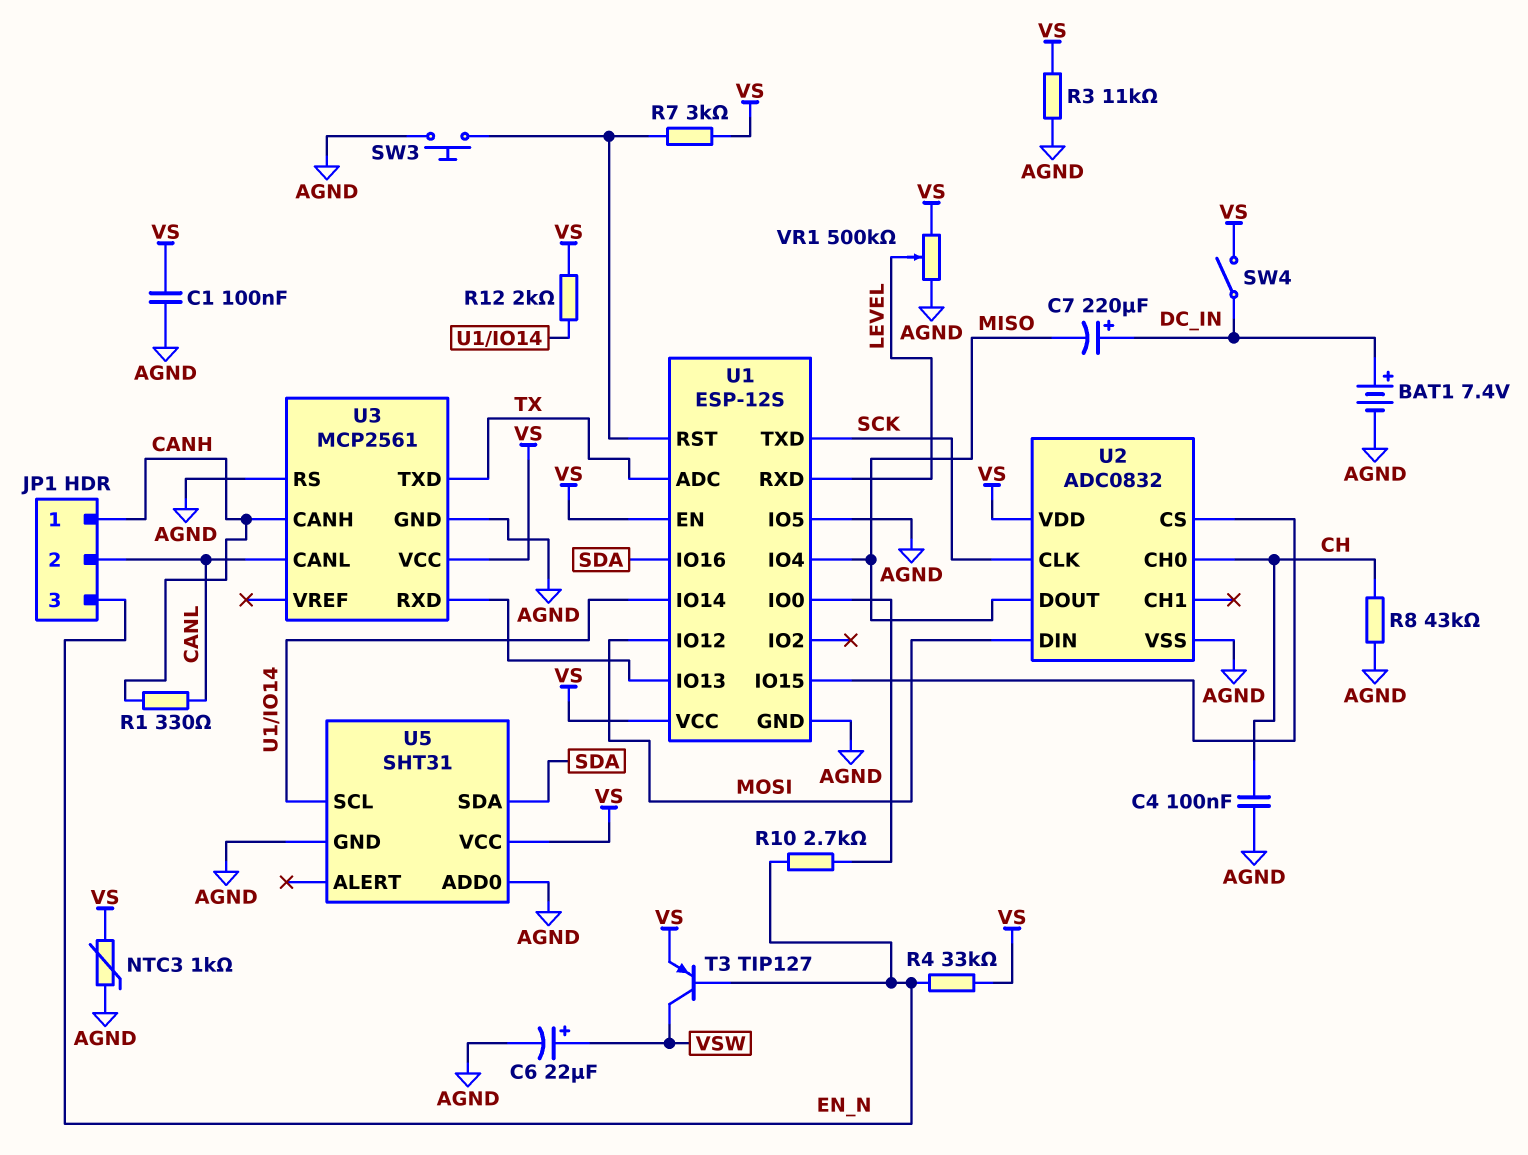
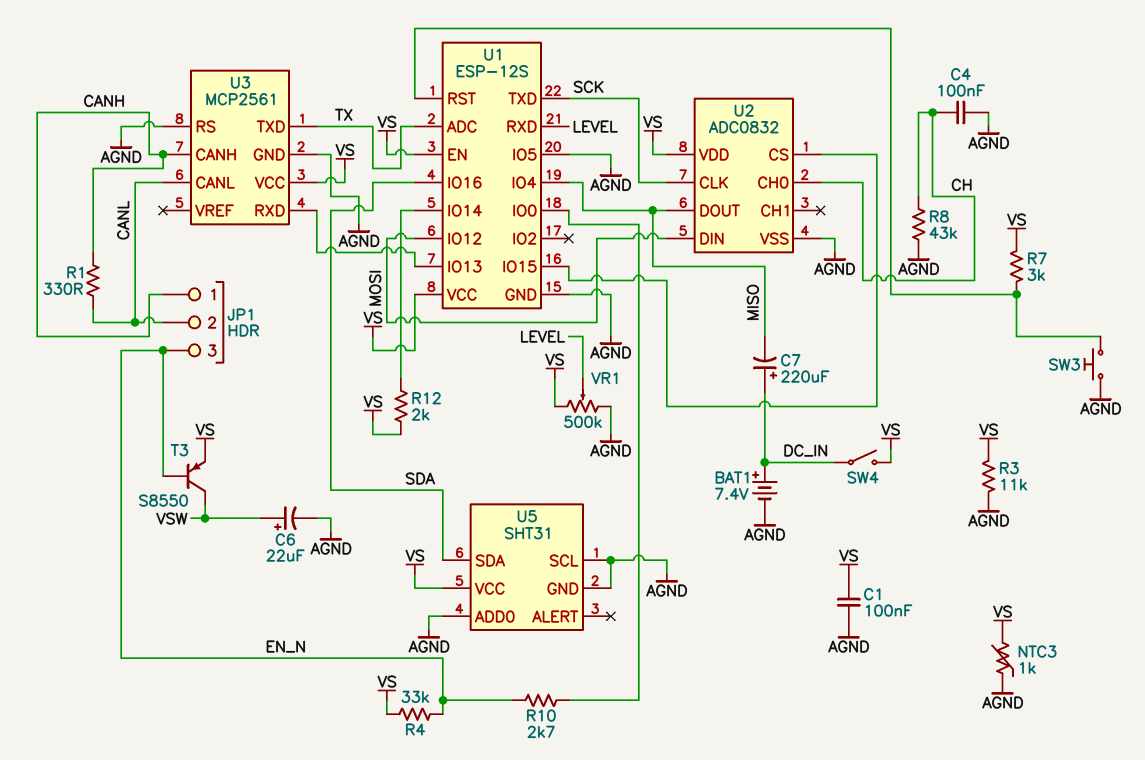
T3: PNP TIP127 (B EN_N, C VSW, E VS) -> PNP S8550 (B EN_N, C VSW, E VS)
U5 pin SCL: U1/IO14 -> AGND

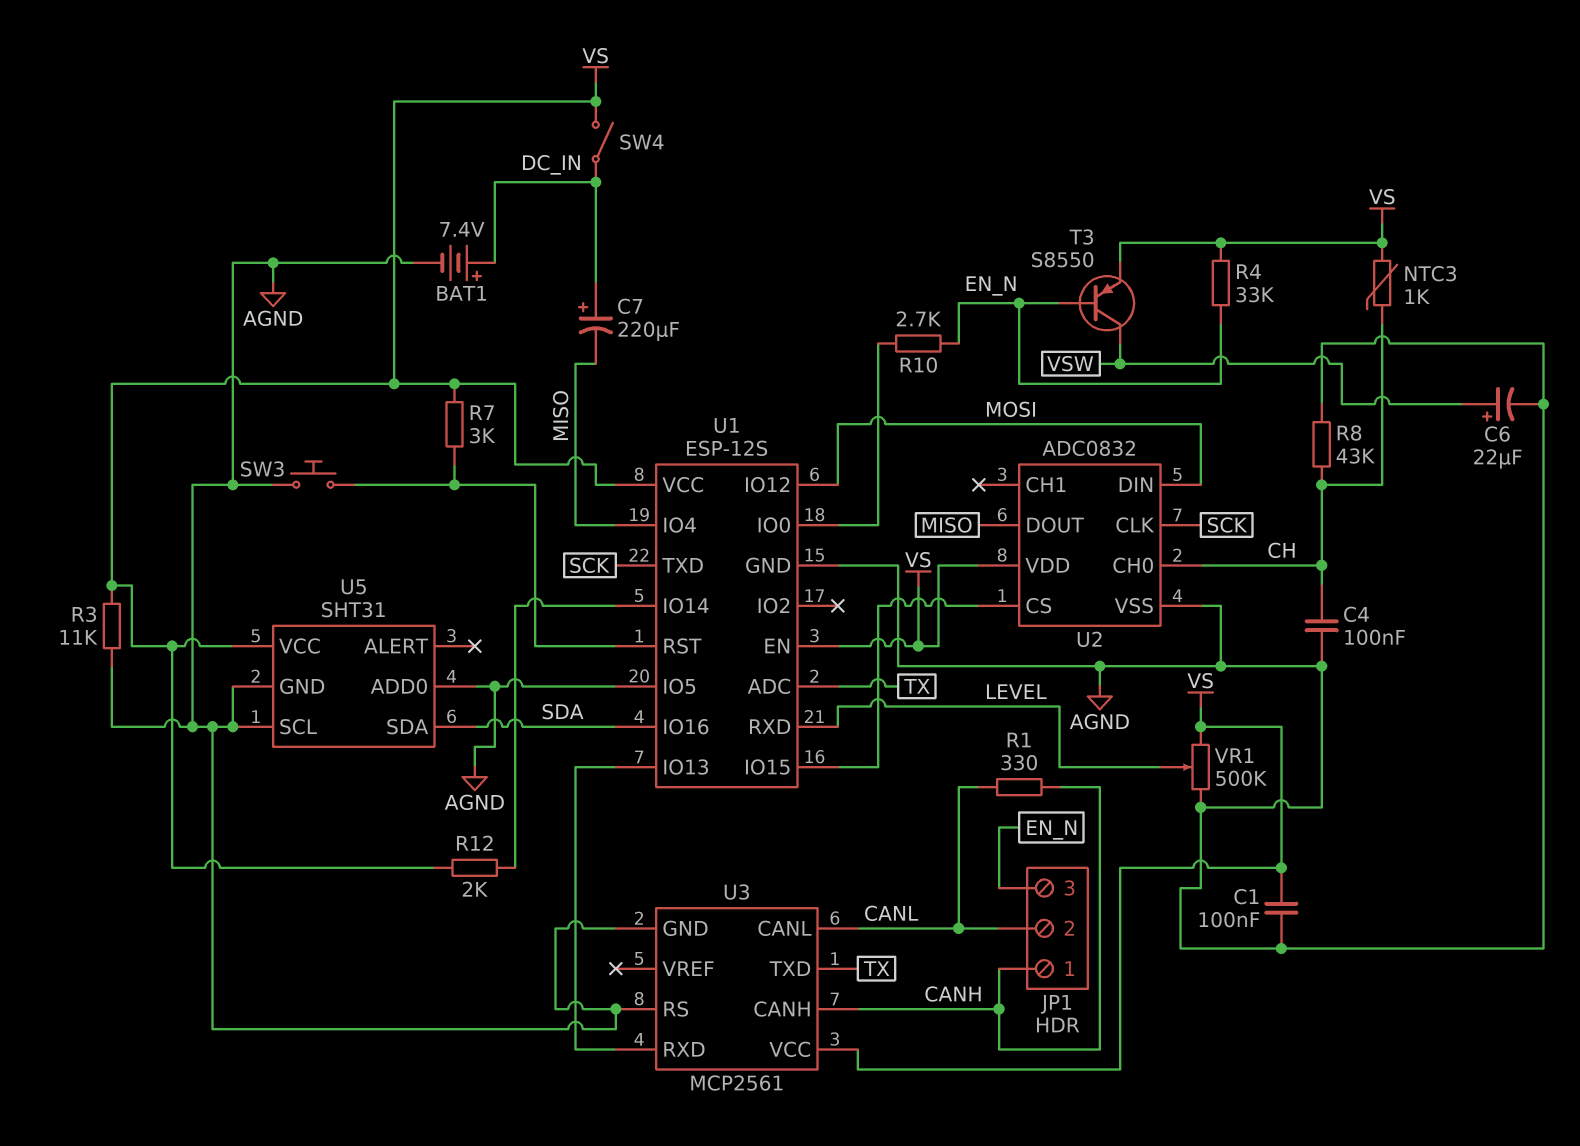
NTC3: 1k (AGND, VS) -> 1k (CH, VS)

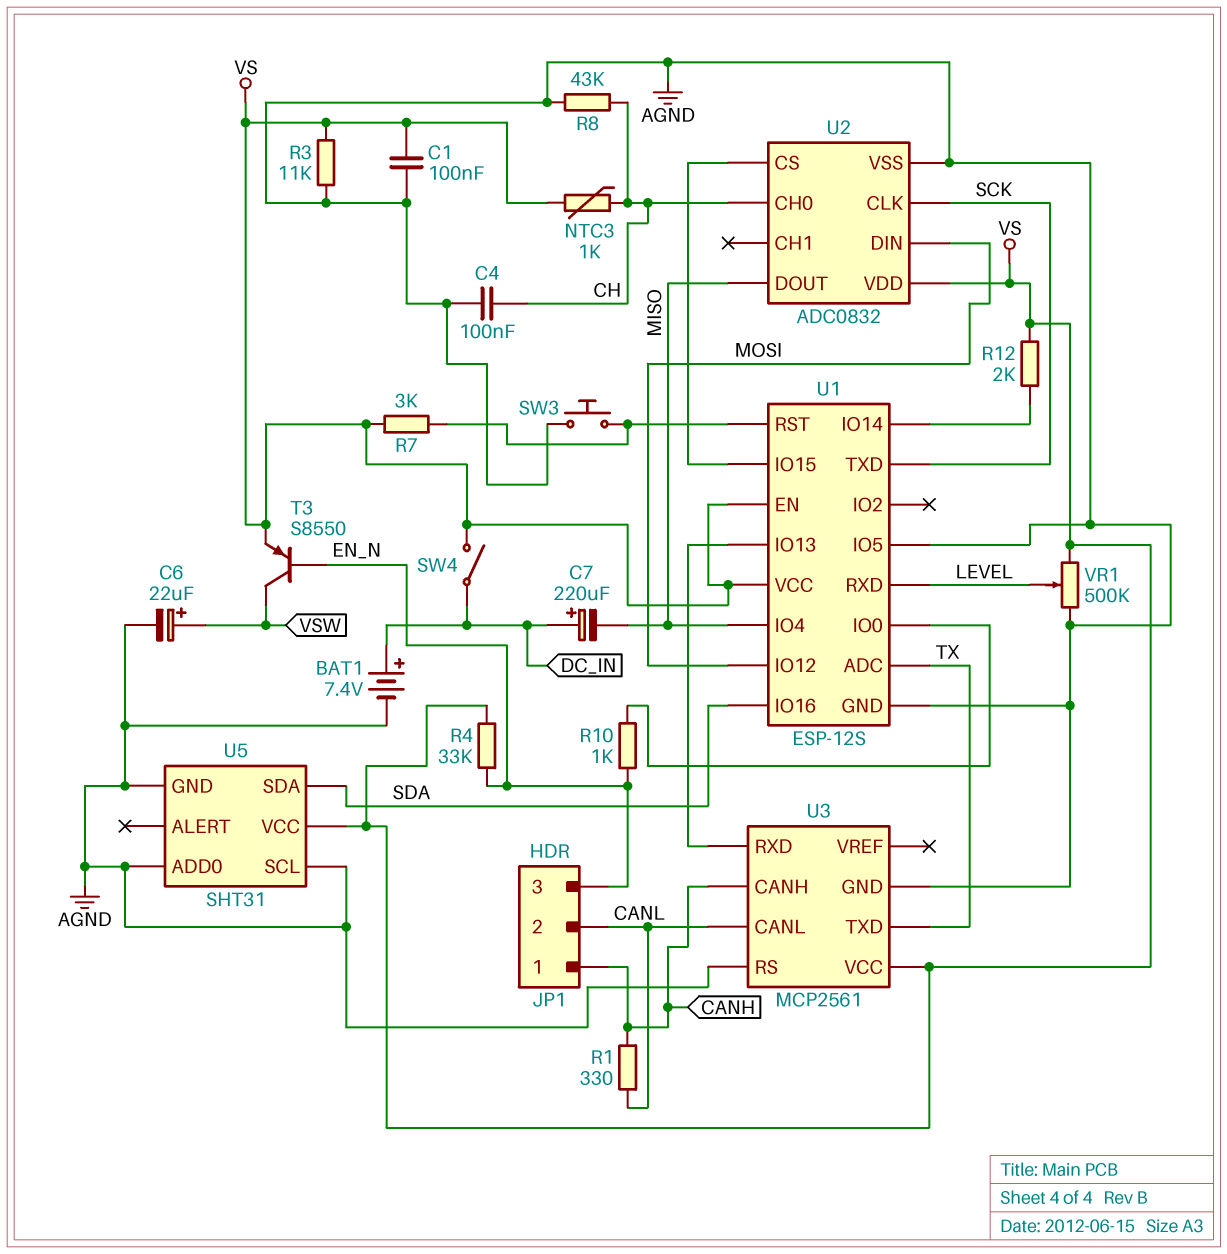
R10: 2.7k (EN_N, U1/IO0) -> 1k (EN_N, U1/IO0)

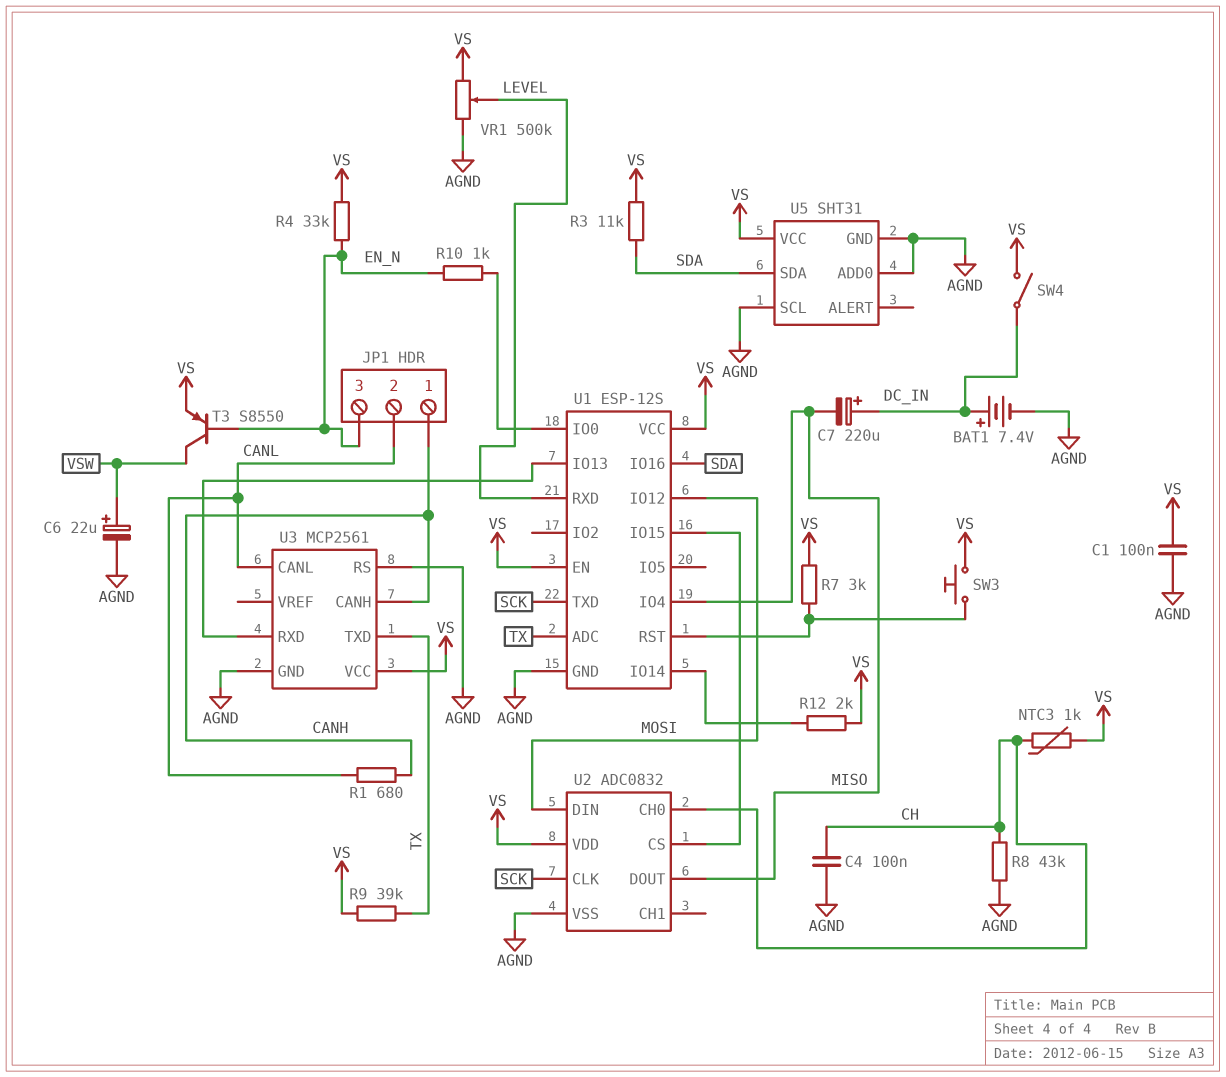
R1: 330 (CANH, CANL) -> 680 (CANH, CANL)
R3: 11k (AGND, VS) -> 11k (SDA, VS)
R9: none -> 39k (TX, VS)
SW3: button (AGND, U1/RST) -> button (U1/RST, VS)
U1 pin IO5: AGND -> none

